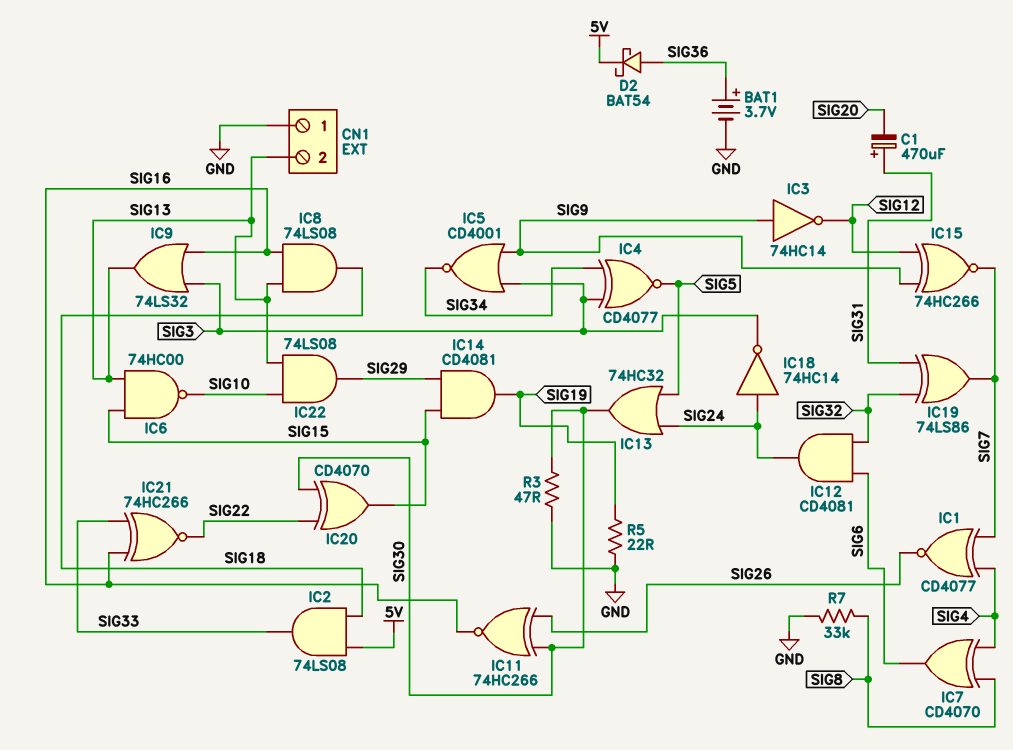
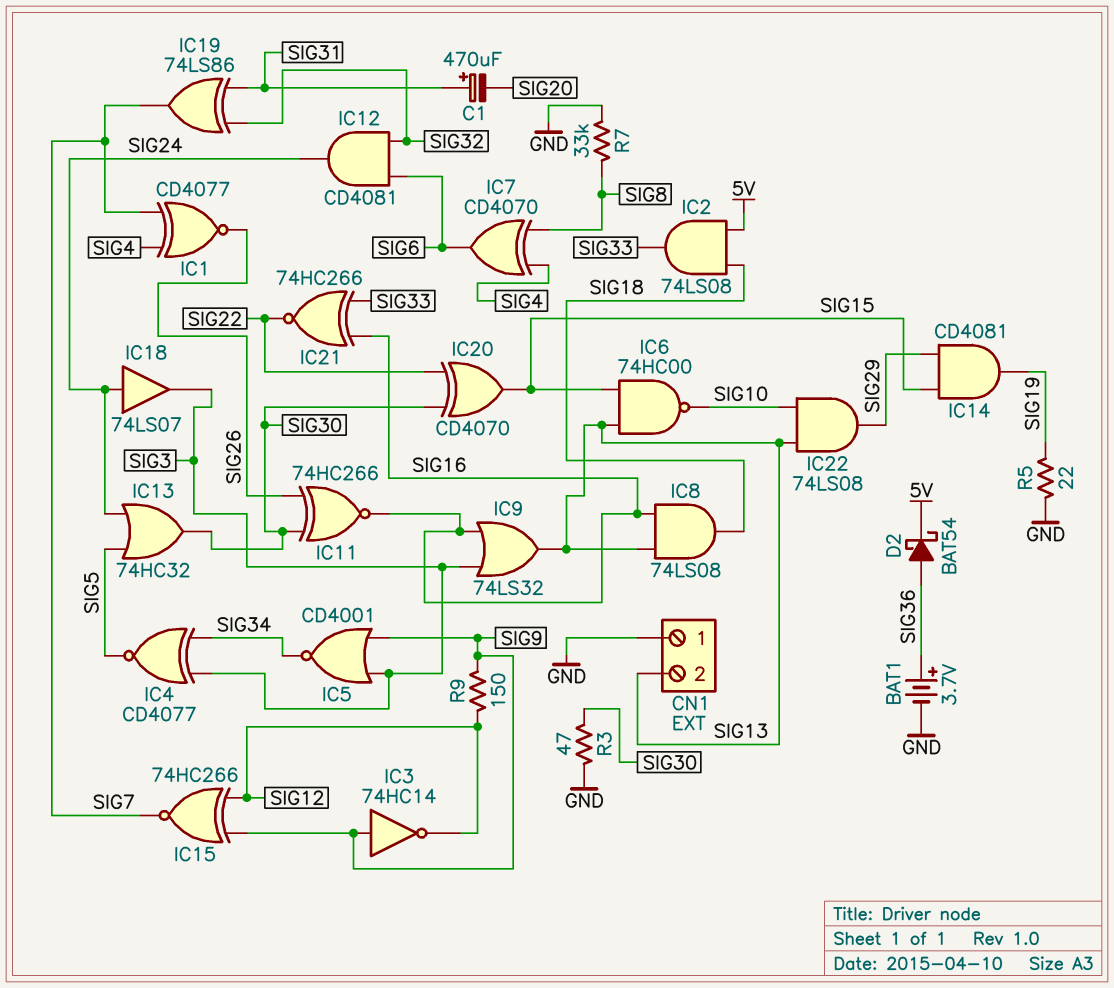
IC18: NOT 74HC14 (in SIG24, out SIG3) -> buffer 74LS07 (in SIG24, out SIG3)
R9: none -> 150 (SIG9, SIG12)

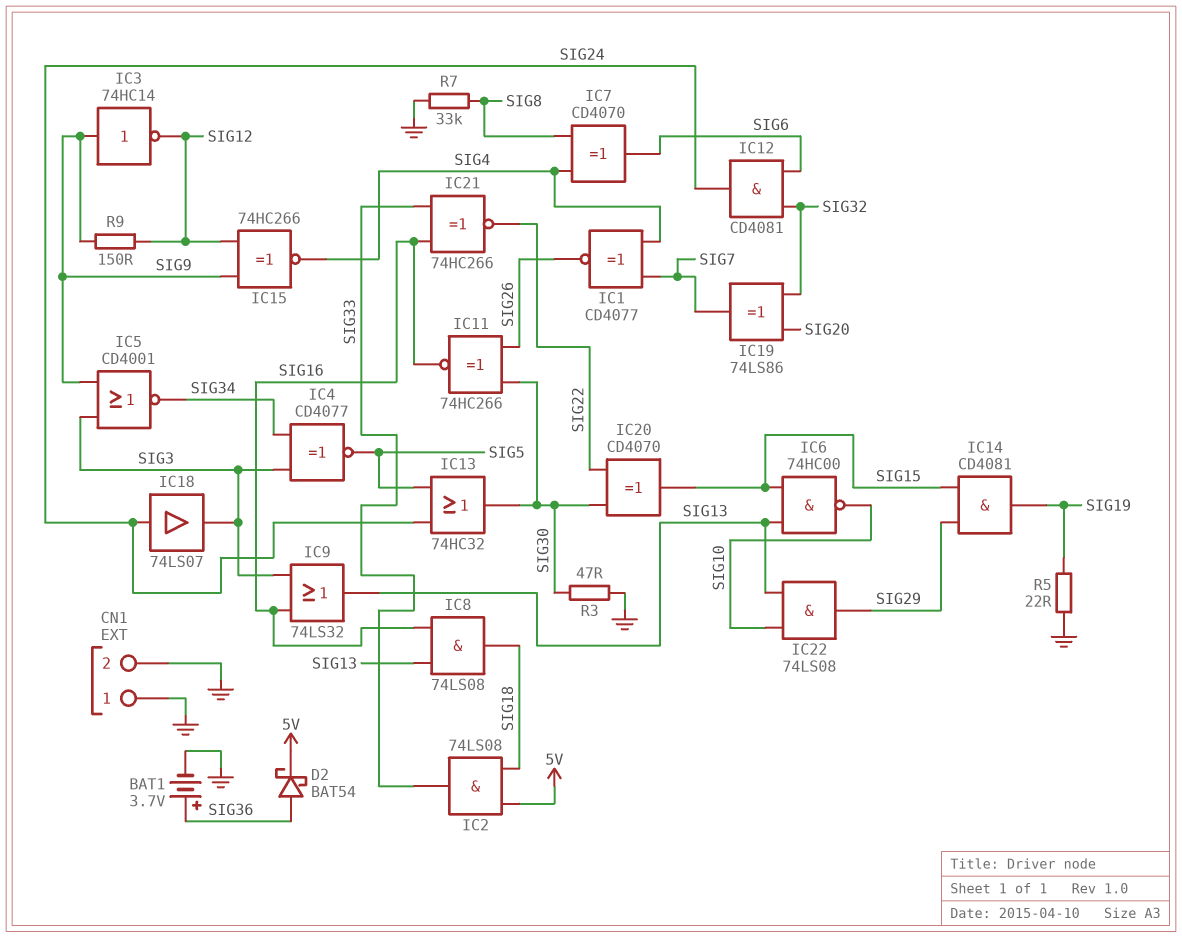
C1: 470uF (plus SIG31, minus SIG20) -> none
CN1 pin 2: SIG13 -> GND
IC15: XNOR 74HC266 (in SIG9, in SIG12, out SIG7) -> XNOR 74HC266 (in SIG9, in SIG12, out SIG4)
IC19: XOR 74LS86 (in SIG31, in SIG32, out SIG7) -> XOR 74LS86 (in SIG20, in SIG32, out SIG7)

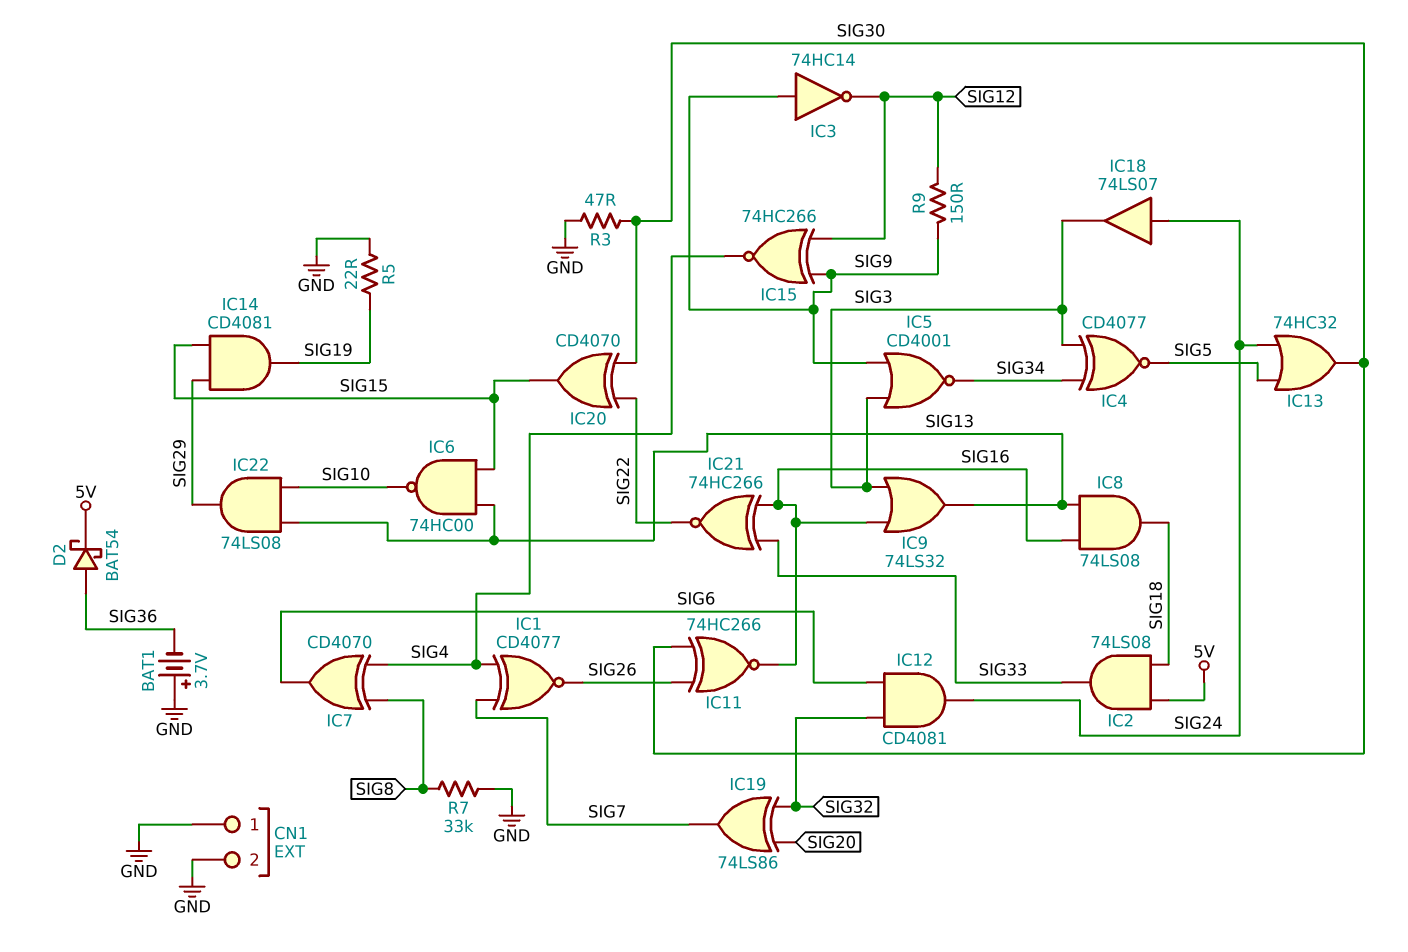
BAT1: 3.7V (plus SIG36, minus GND) -> 3.7V (plus GND, minus SIG36)

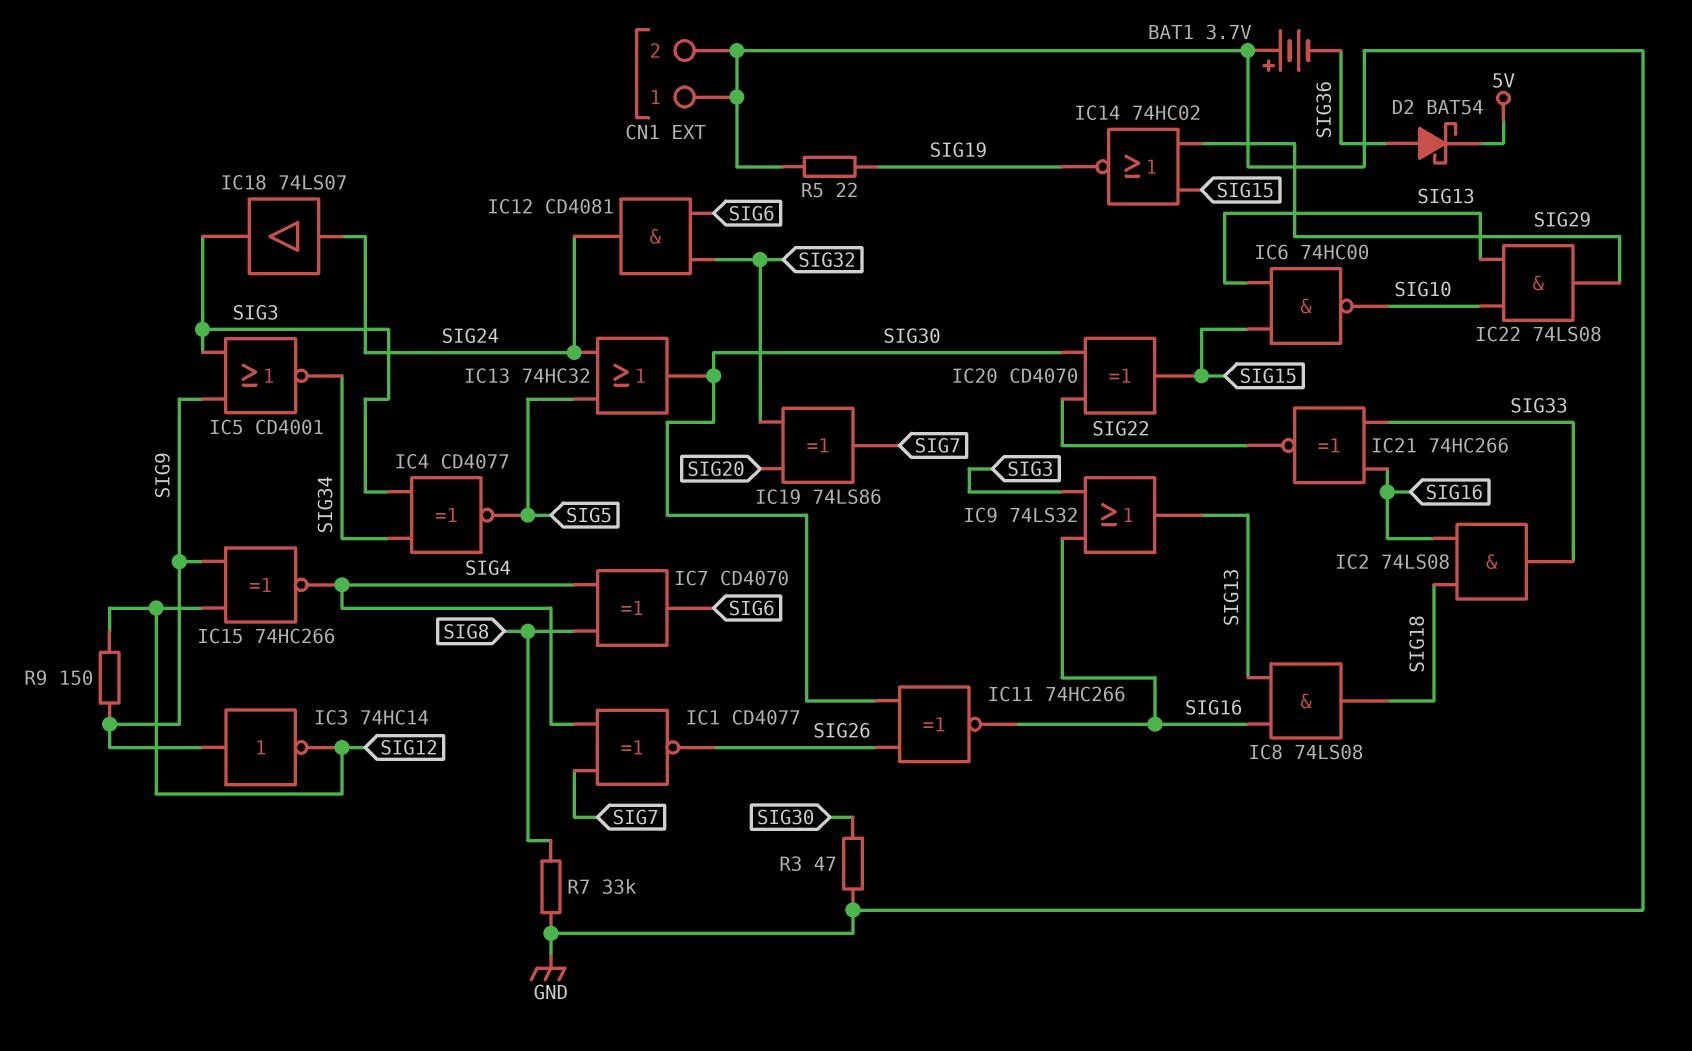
IC2: AND 74LS08 (in 5V, in SIG18, out SIG33) -> AND 74LS08 (in SIG16, in SIG18, out SIG33)
IC14: AND CD4081 (in SIG15, in SIG29, out SIG19) -> NOR 74HC02 (in SIG15, in SIG29, out SIG19)

